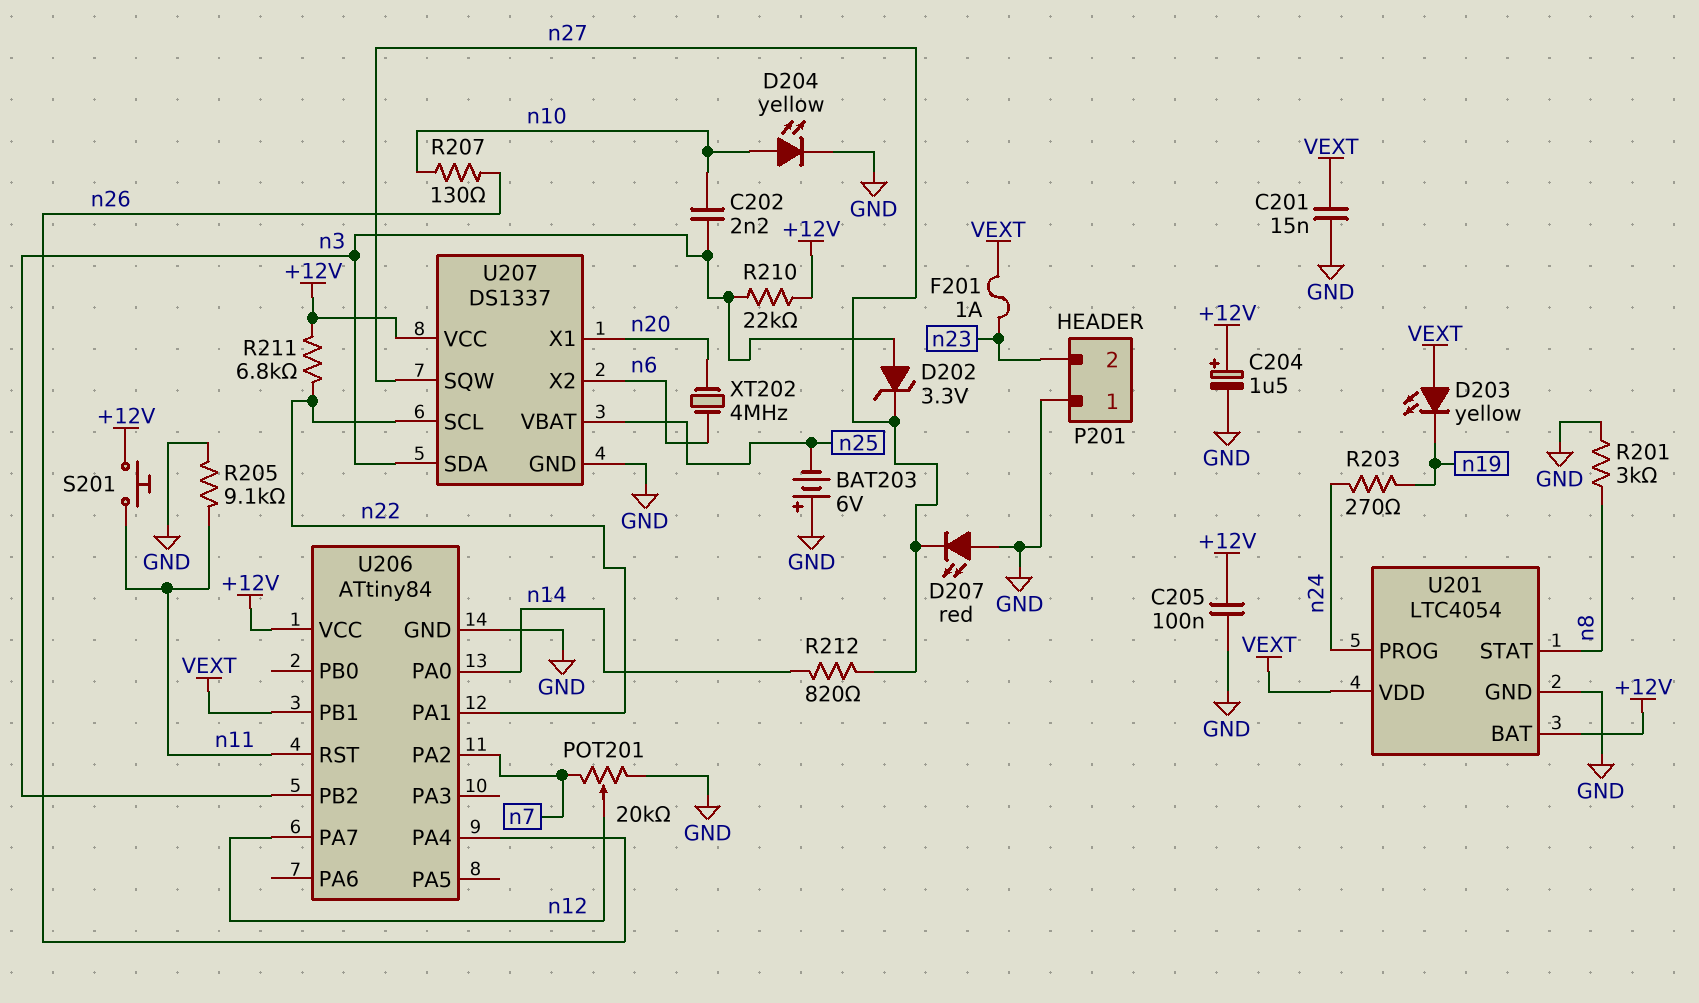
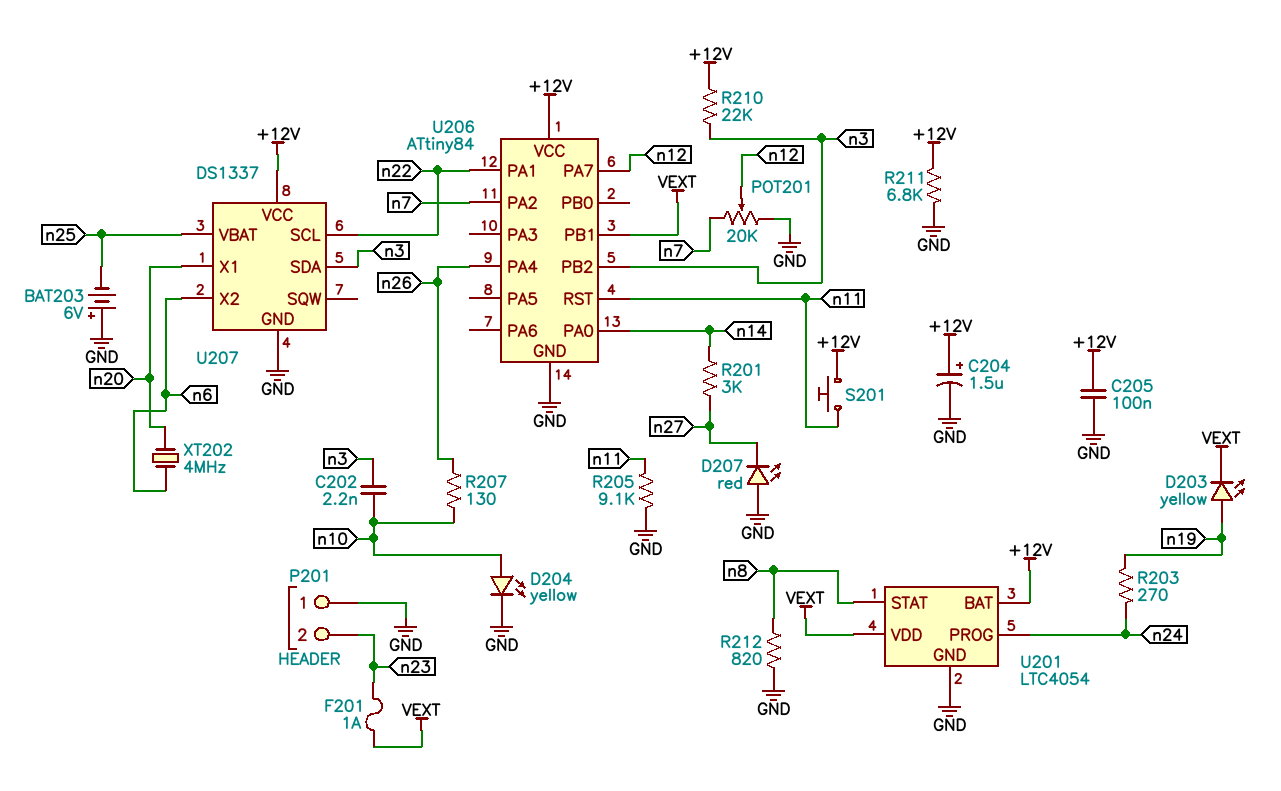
C201: 15nF (GND, VEXT) -> none
D202: zener 3.3V (A n3, K n27) -> none
D203: LED yellow (A VEXT, K n19) -> LED yellow (A n19, K VEXT)
R201: 3k (GND, n8) -> 3k (n14, n27)
R211: 6.8k (+12V, n22) -> 6.8k (+12V, GND)
R212: 820 (n14, n27) -> 820 (GND, n8)
U207 pin SQW: n27 -> none

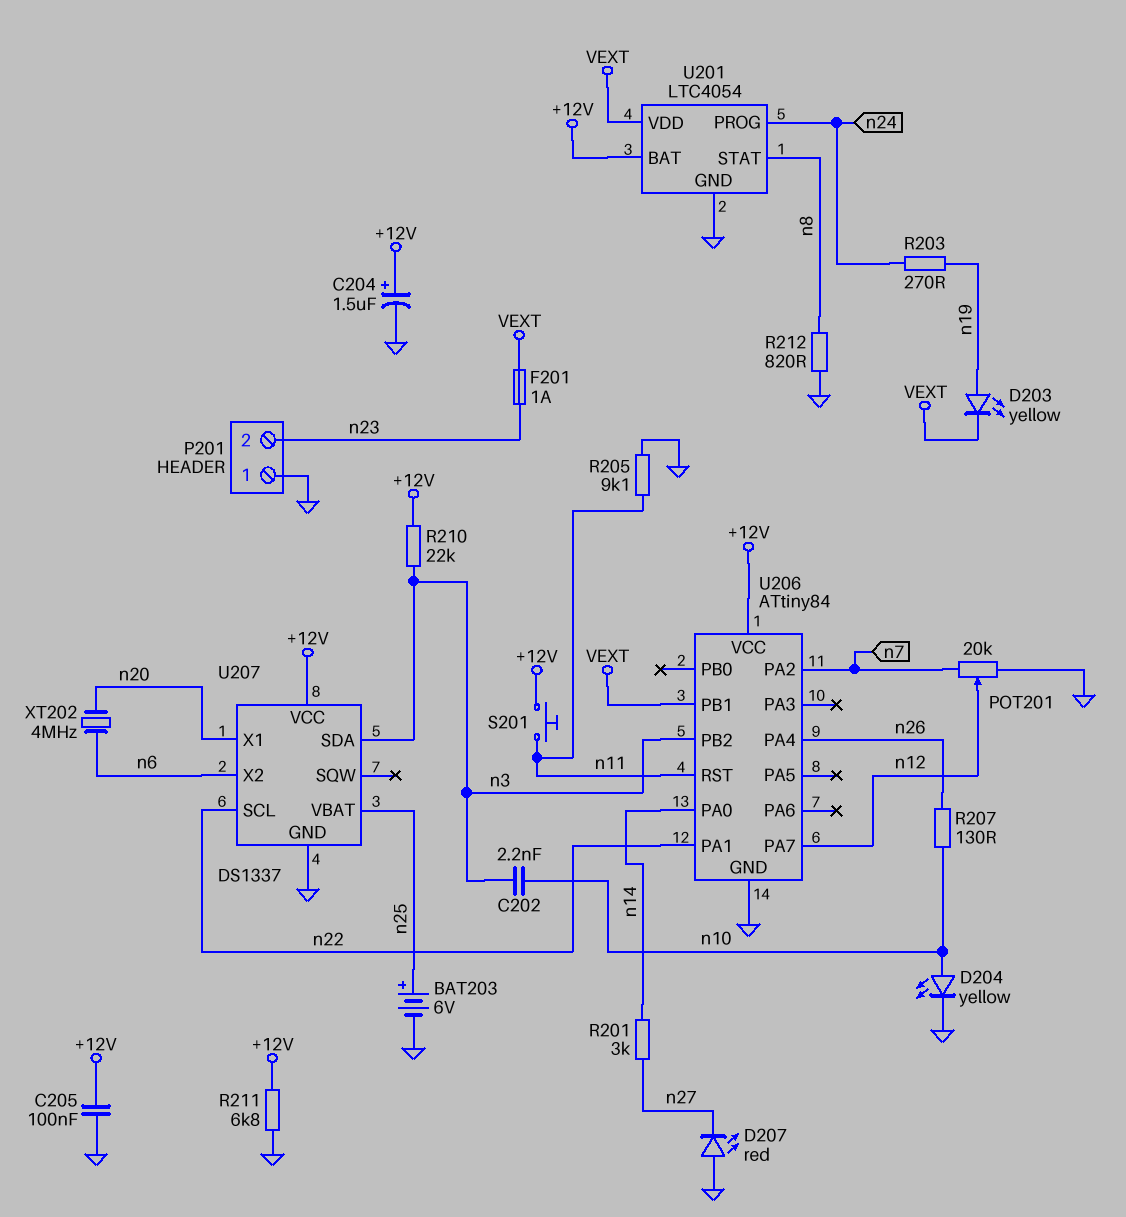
BAT203: 6V (plus GND, minus n25) -> 6V (plus n25, minus GND)

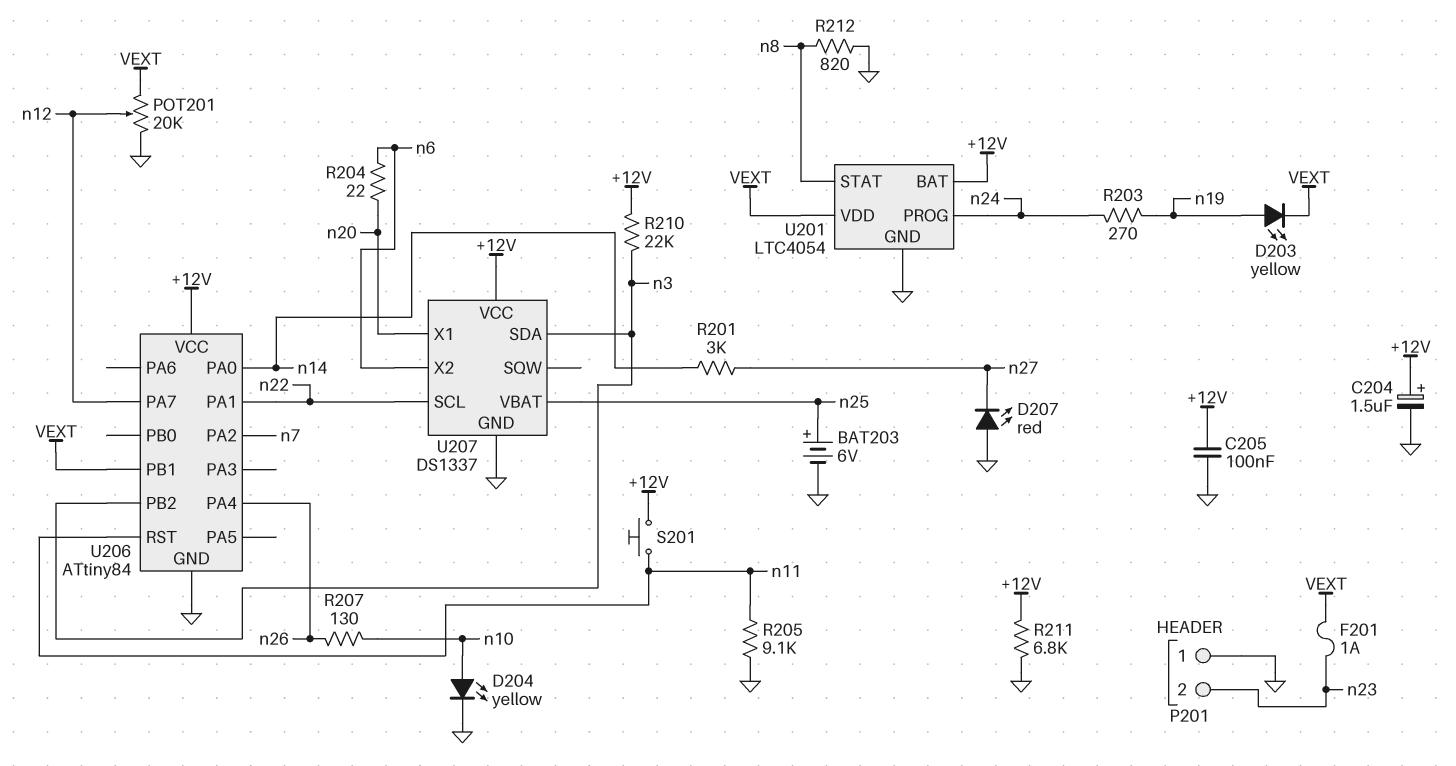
C202: 2.2nF (n3, n10) -> none
POT201: 20k (GND, n7, wiper n12) -> 20k (GND, VEXT, wiper n12)
R204: none -> 22 (n6, n20)
XT202: 4MHz (n6, n20) -> none

